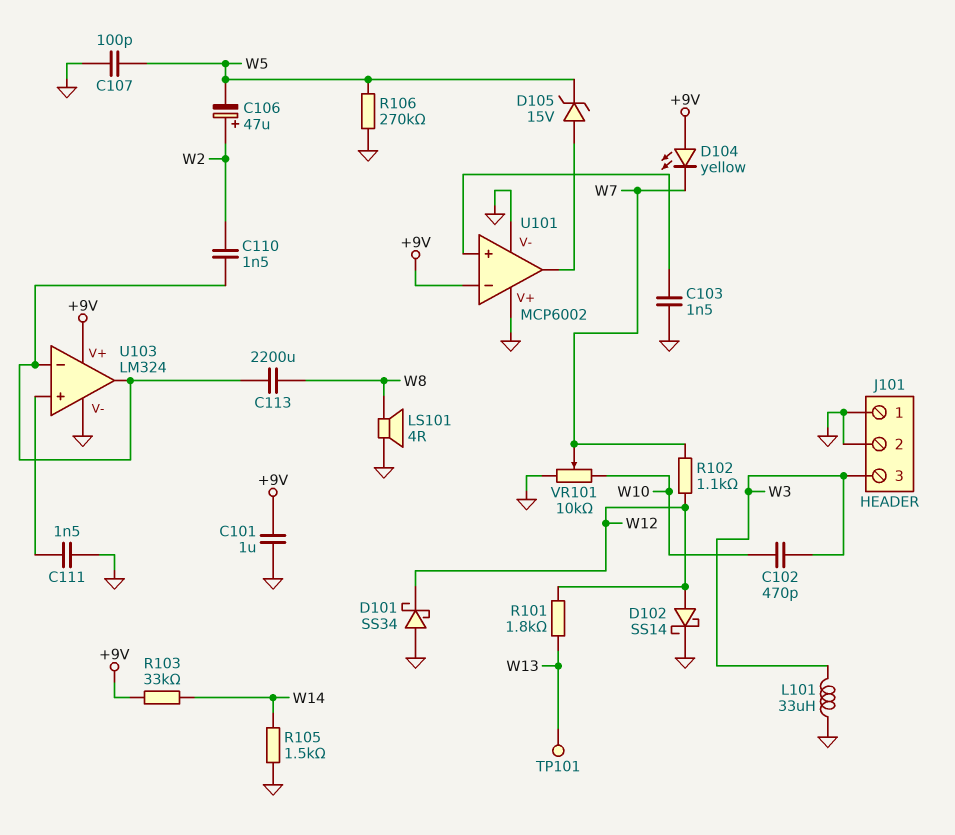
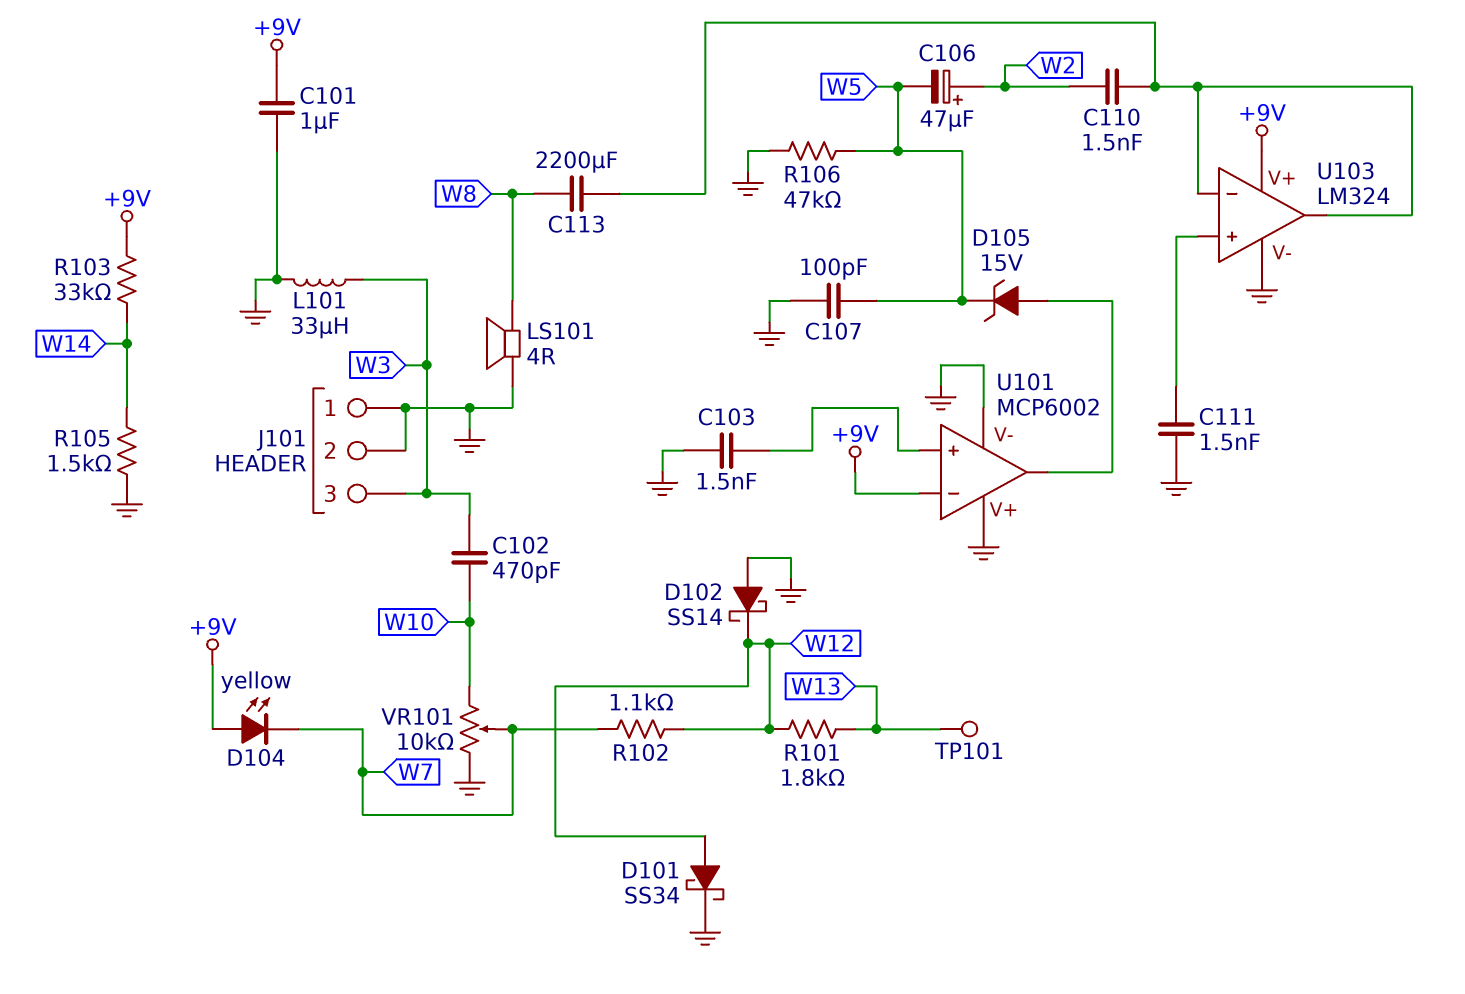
D101: schottky SS34 (A GND, K W12) -> schottky SS34 (A W12, K GND)
D102: schottky SS14 (A W12, K GND) -> schottky SS14 (A GND, K W12)
R106: 270k (GND, W5) -> 47k (GND, W5)

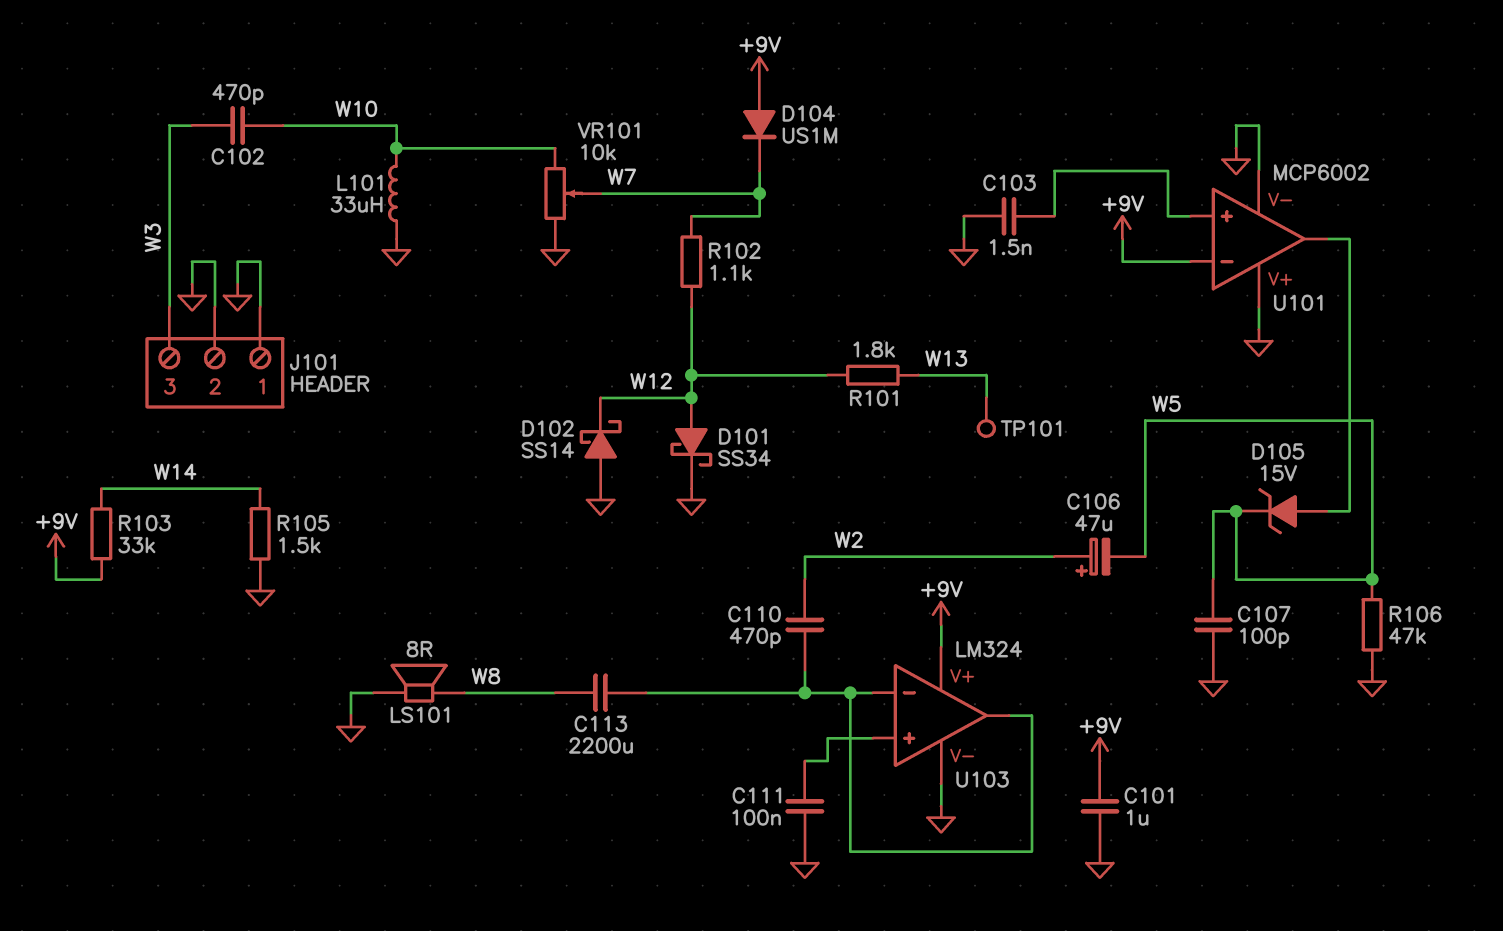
C110: 1.5nF (U103/in-, W2) -> 470pF (U103/in-, W2)
C111: 1.5nF (GND, U103/in+) -> 100nF (GND, U103/in+)
D104: LED yellow (A +9V, K W7) -> diode US1M (A +9V, K W7)
L101: 33uH (GND, W3) -> 33uH (GND, W10)
LS101: speaker 4R (GND, W8) -> speaker 8R (GND, W8)

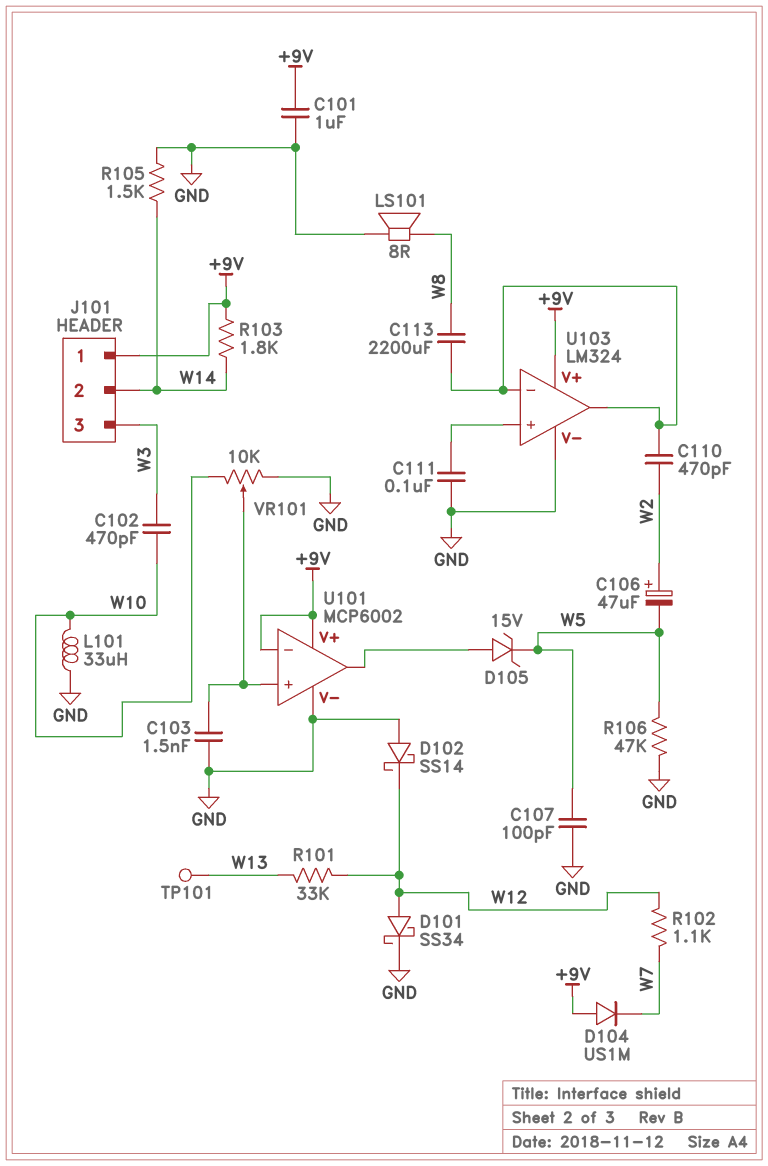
J101 pin 1: GND -> +9V
J101 pin 2: GND -> W14
R101: 1.8k (W12, W13) -> 33k (W12, W13)
R103: 33k (+9V, W14) -> 1.8k (+9V, W14)
U101 pin V+: GND -> +9V
VR101: 10k (GND, W10, wiper W7) -> 10k (GND, W10, wiper U101/in+)

